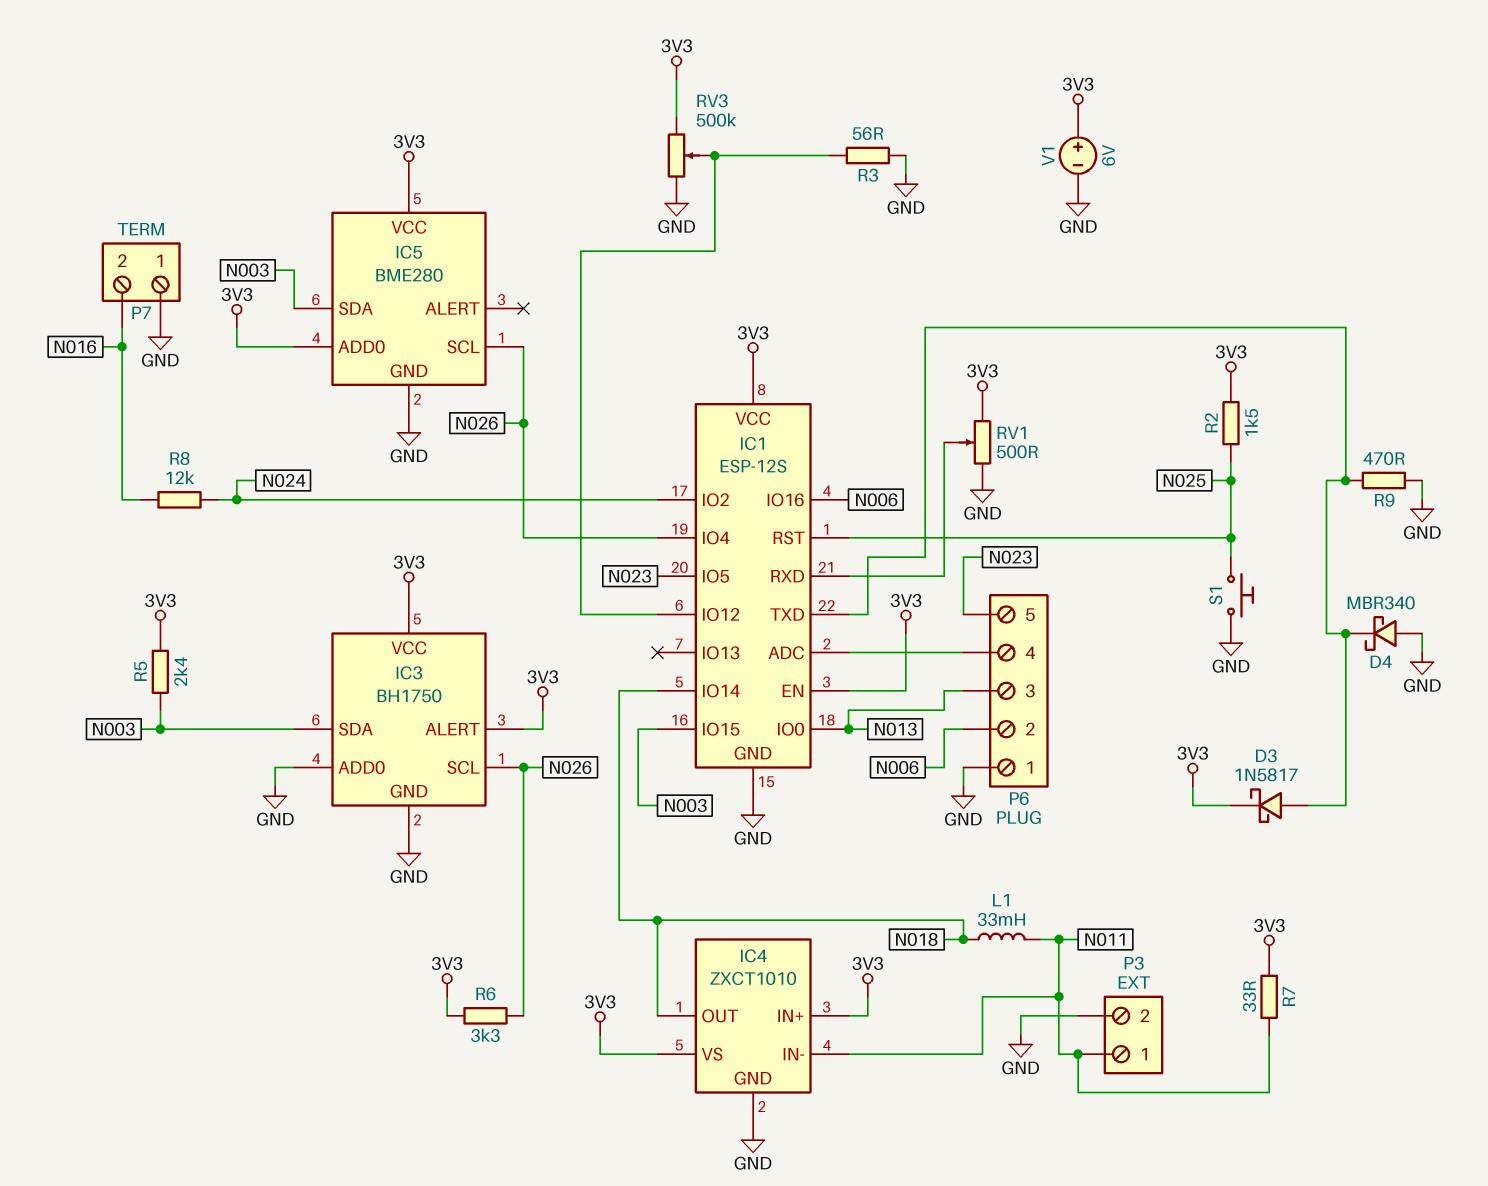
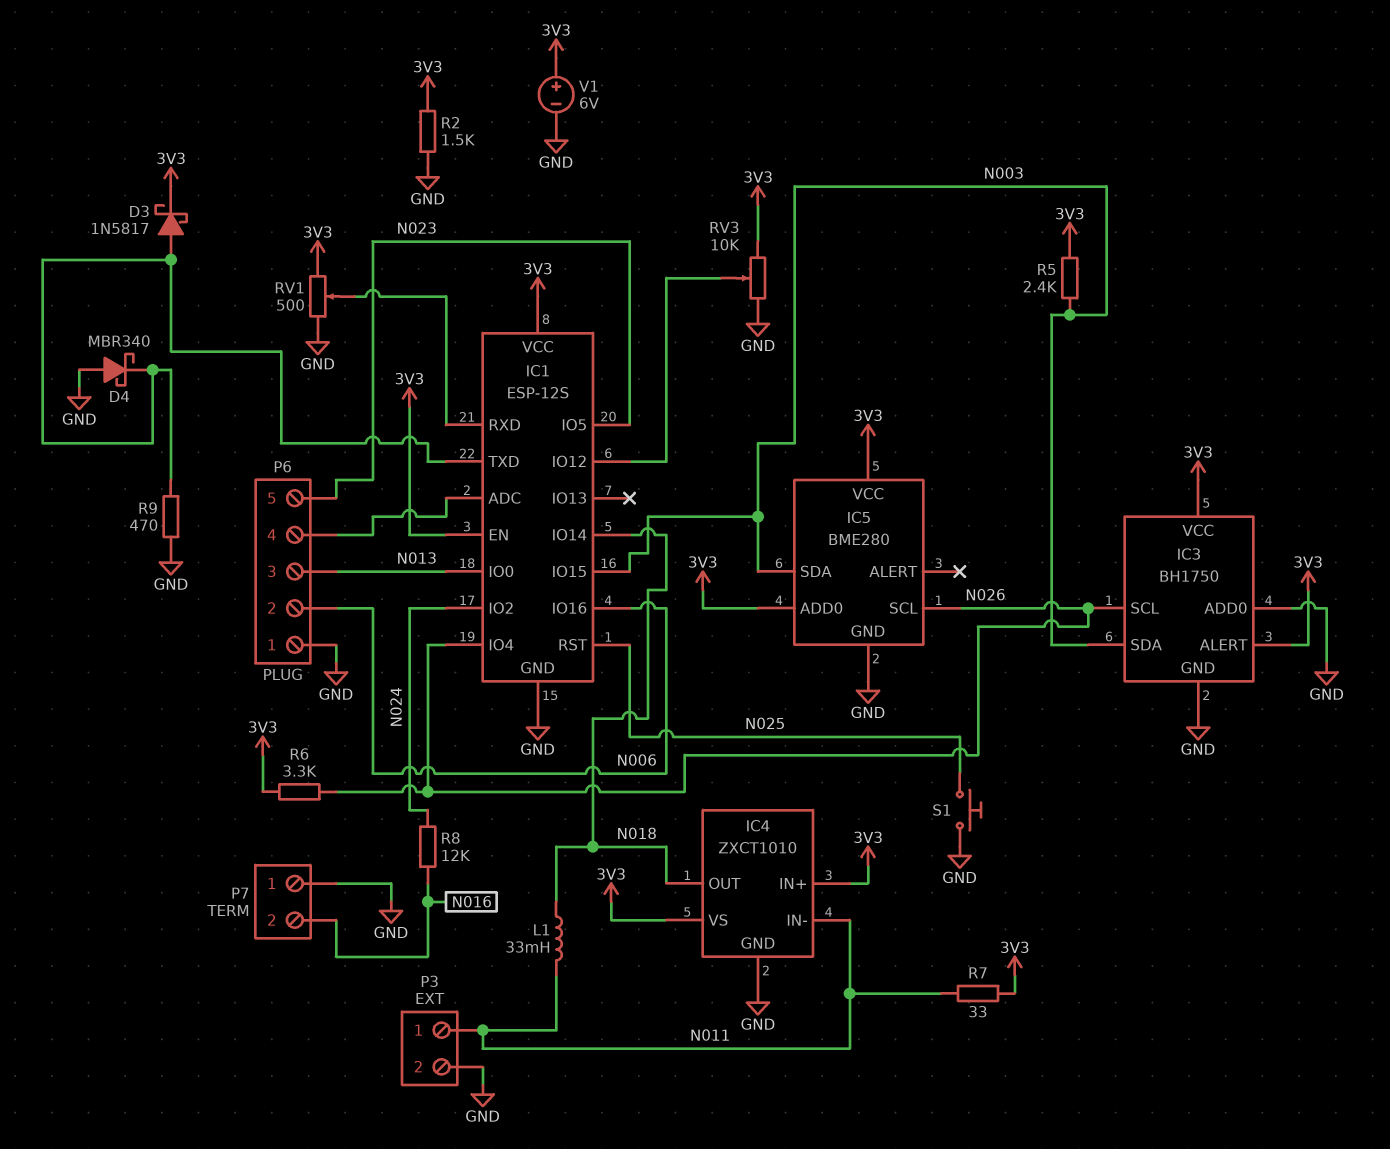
R2: 1.5k (3V3, N025) -> 1.5k (3V3, GND)
R3: 56 (GND, IC1/IO12) -> none
RV3: 500k (3V3, GND, wiper IC1/IO12) -> 10k (3V3, GND, wiper IC1/IO12)

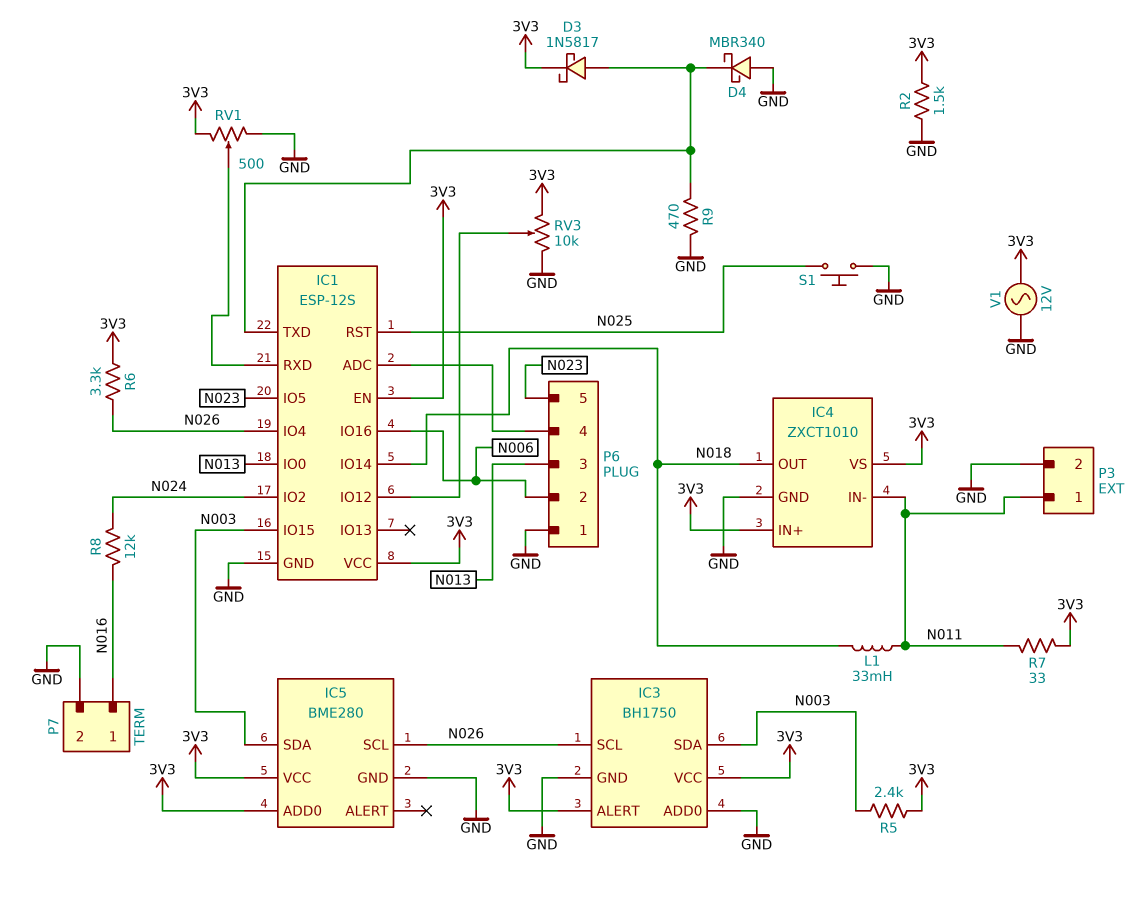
P7 pin 1: GND -> N016
P7 pin 2: N016 -> GND
V1: 6V (plus 3V3, minus GND) -> AC 12V (3V3, GND)

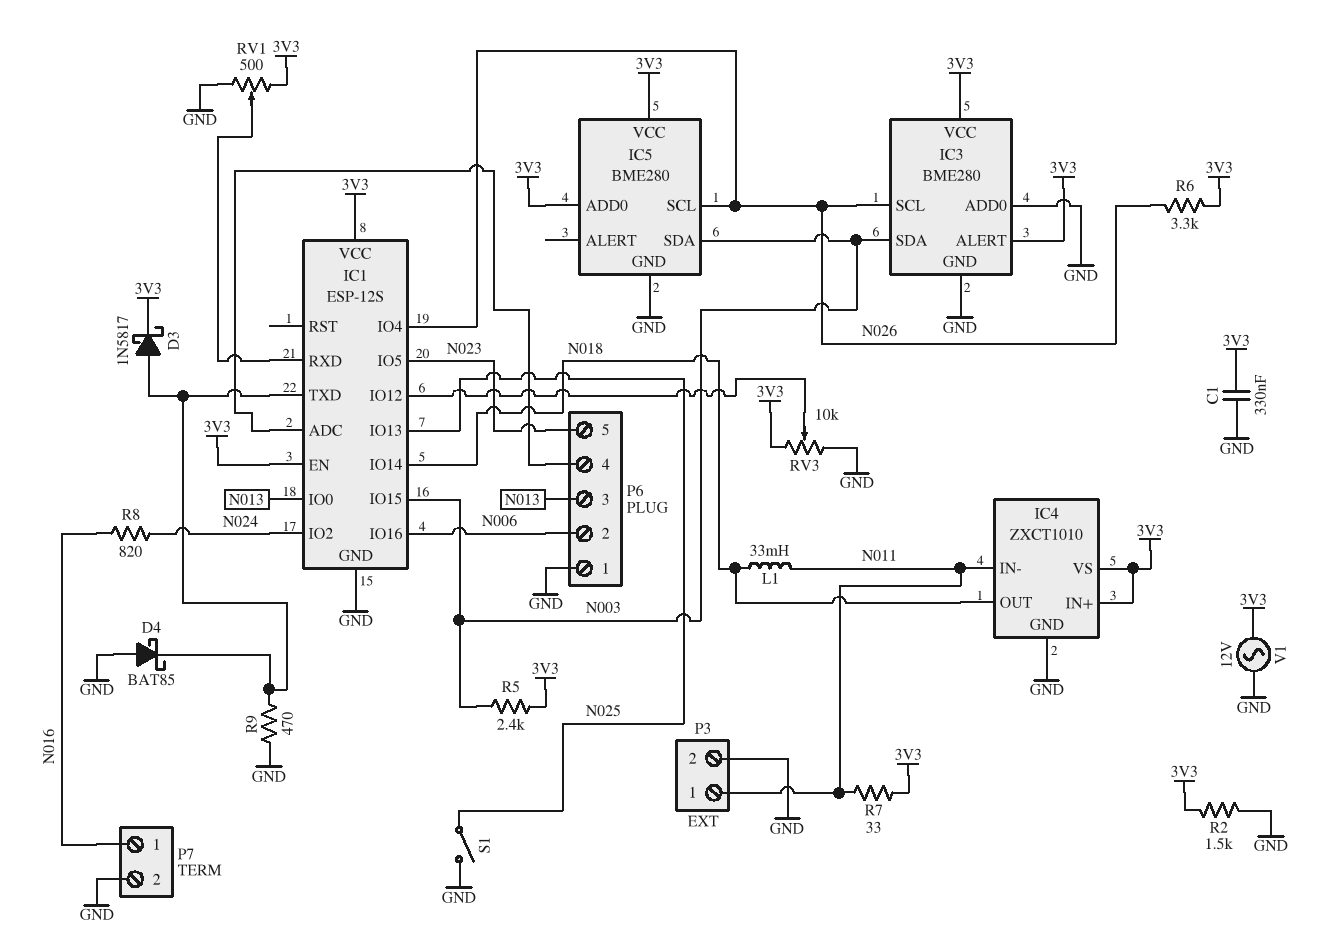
C1: none -> 330nF (3V3, GND)
D4: schottky MBR340 (A GND, K IC1/TXD) -> schottky BAT85 (A GND, K IC1/TXD)
IC1 pin IO13: none -> N025
IC1 pin RST: N025 -> none
IC3: BH1750 -> BME280
R8: 12k (N016, N024) -> 820 (N016, N024)
S1: button (GND, N025) -> switch (GND, N025)

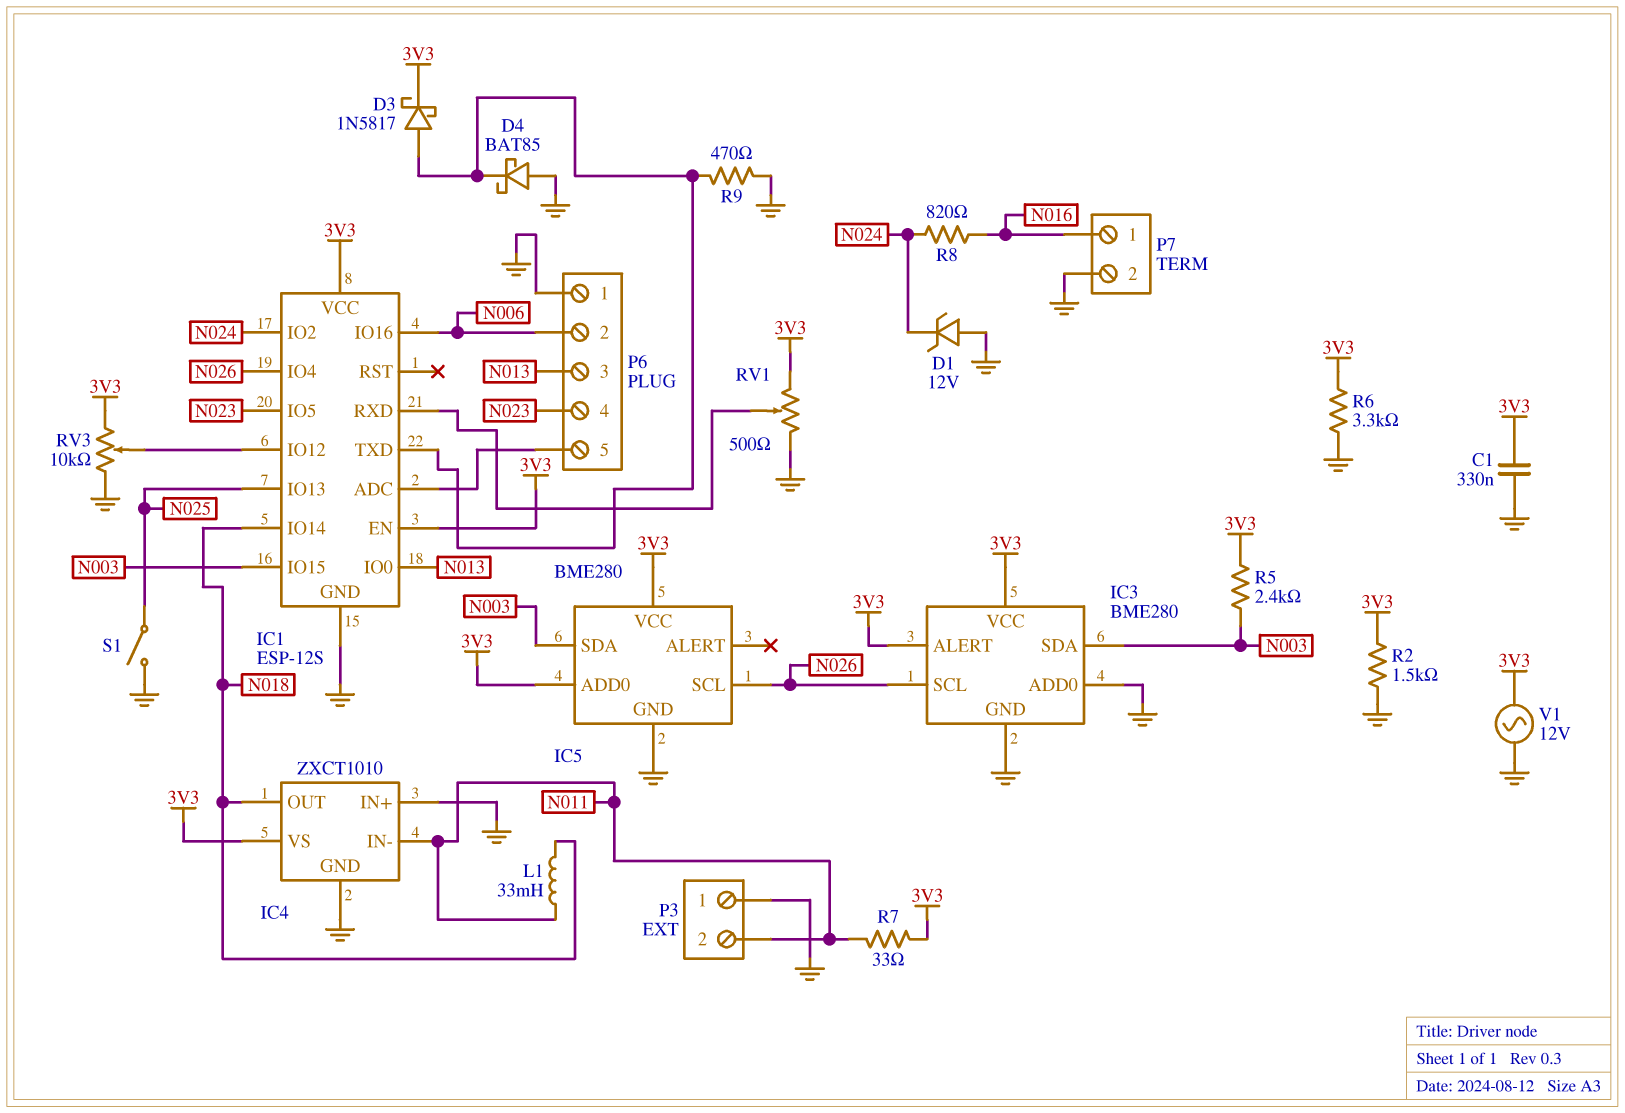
D1: none -> zener 12V (A GND, K N024)
IC4 pin IN+: 3V3 -> GND
P3 pin 1: N011 -> GND
P3 pin 2: GND -> N011
P6 pin 4: IC1/ADC -> N023
P6 pin 5: N023 -> IC1/ADC
R6: 3.3k (3V3, N026) -> 3.3k (3V3, GND)

